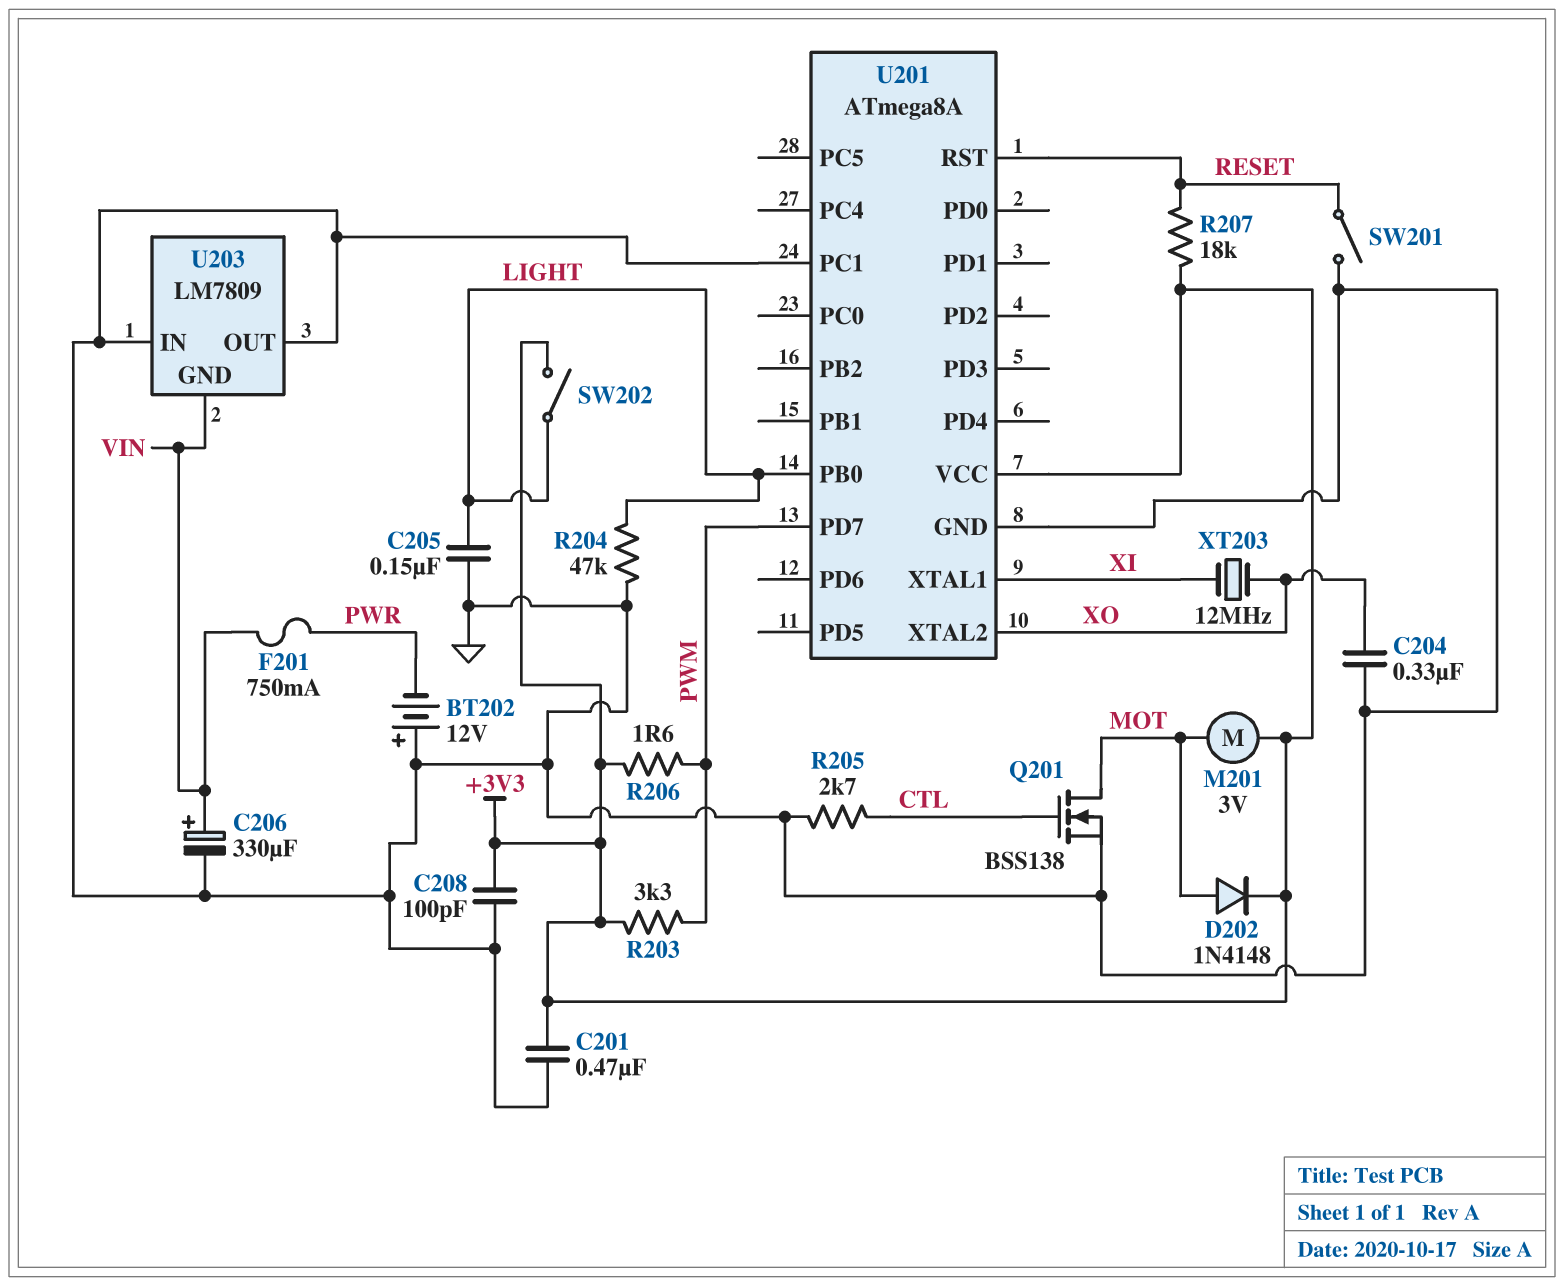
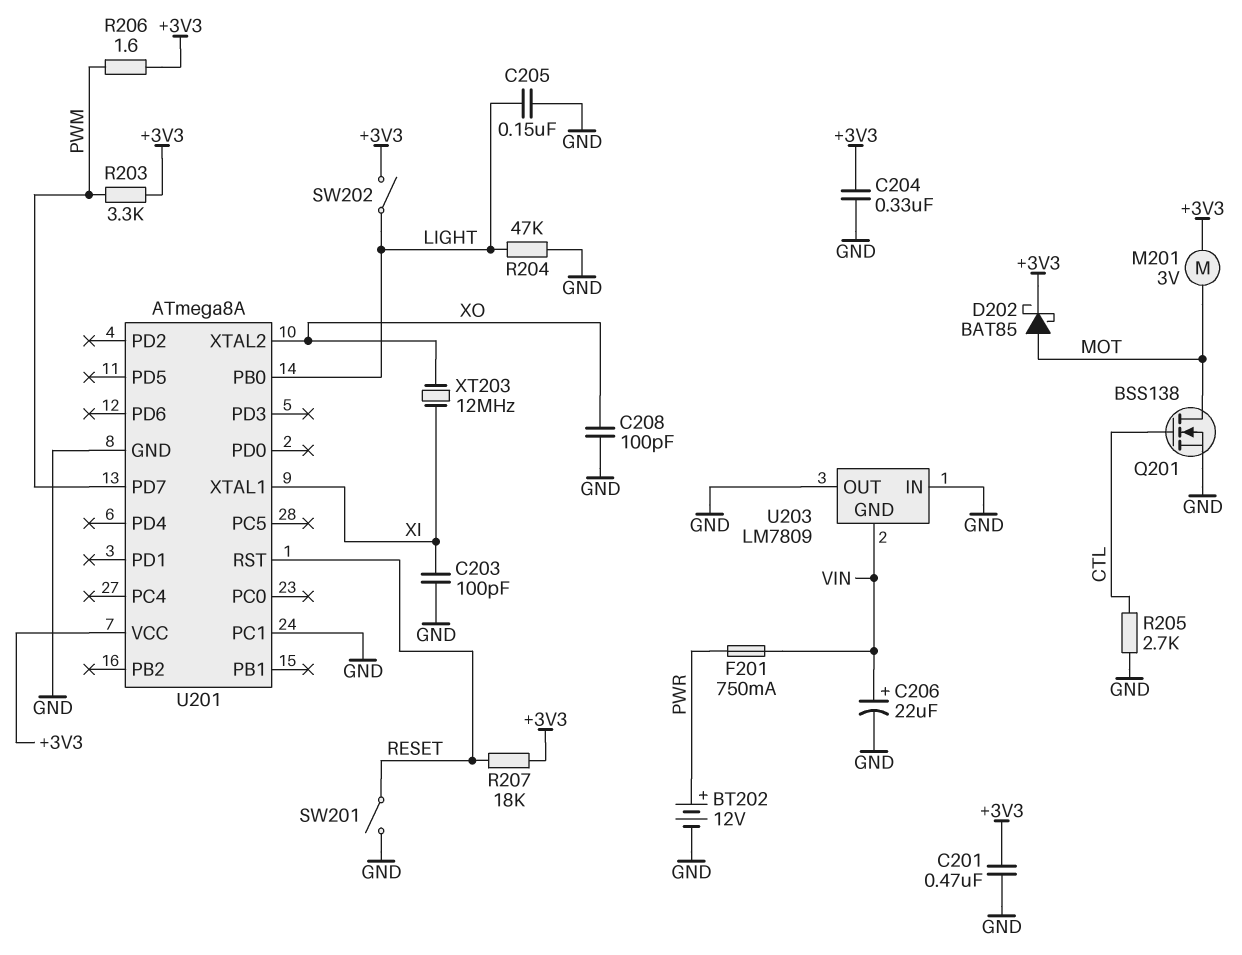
BT202: 12V (plus GND, minus PWR) -> 12V (plus PWR, minus GND)
C203: none -> 100pF (GND, XI)
C204: 330nF (GND, XO) -> 330nF (+3V3, GND)
C206: 330uF (plus VIN, minus GND) -> 22uF (plus VIN, minus GND)
C208: 100pF (+3V3, GND) -> 100pF (GND, XO)
D202: diode 1N4148 (A MOT, K +3V3) -> schottky BAT85 (A MOT, K +3V3)

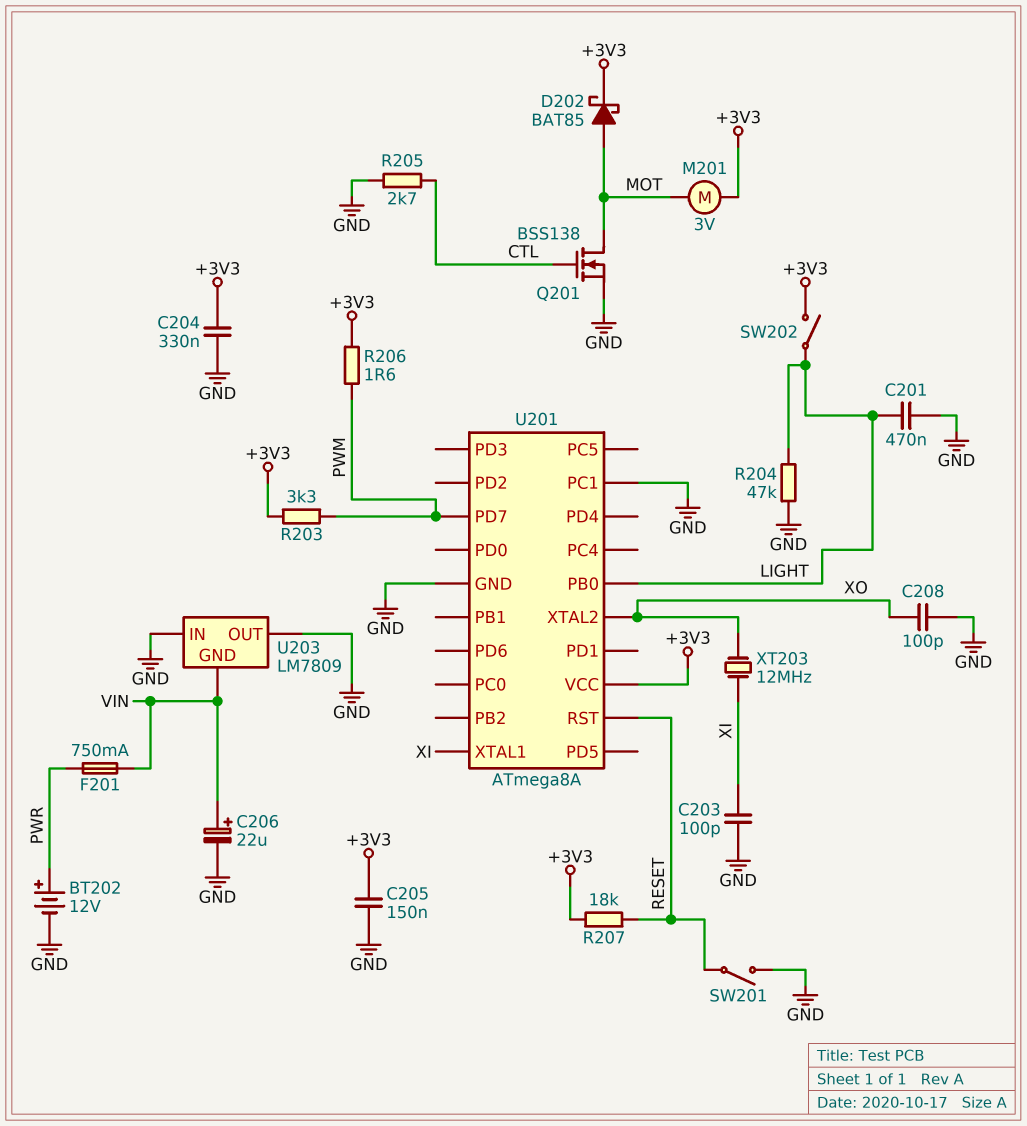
C201: 470nF (+3V3, GND) -> 470nF (GND, LIGHT)
C205: 150nF (GND, LIGHT) -> 150nF (+3V3, GND)

